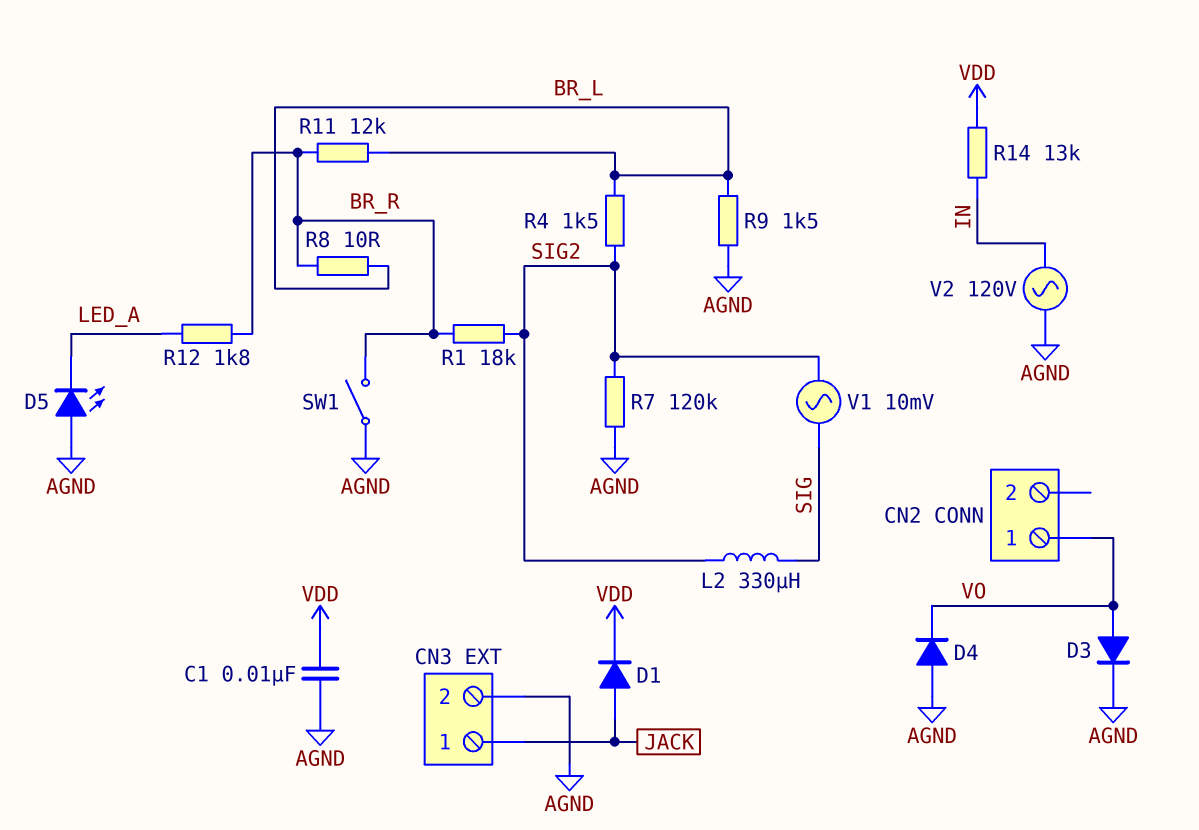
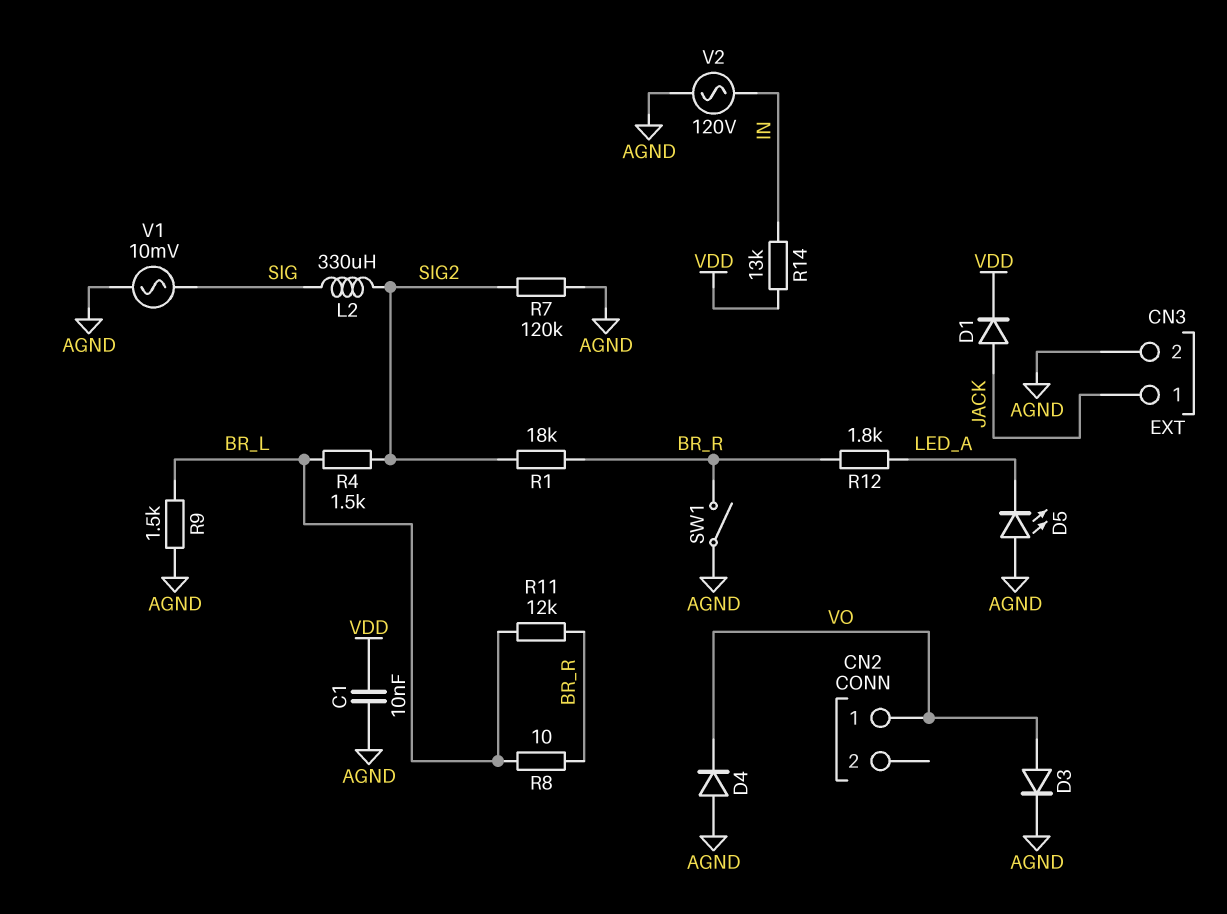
V1: AC 10mV (SIG, SIG2) -> AC 10mV (AGND, SIG)

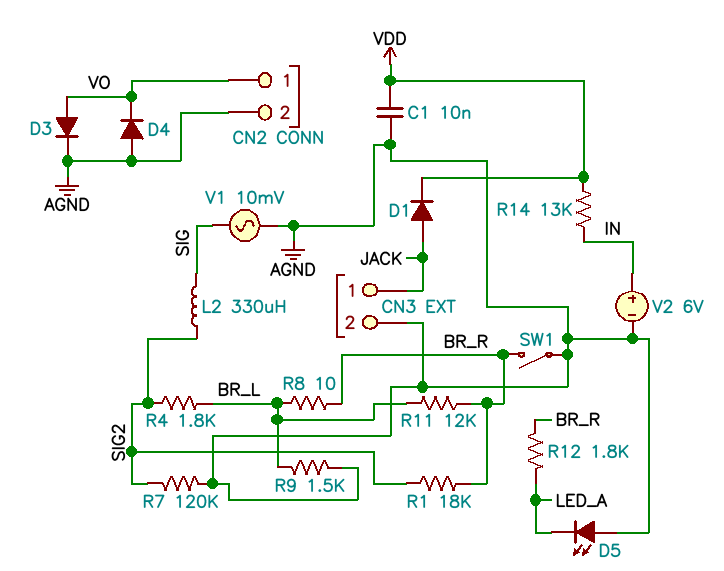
CN2 pin 2: none -> AGND
R4: 1.5k (BR_L, SIG2) -> 1.8k (BR_L, SIG2)
V2: AC 120V (AGND, IN) -> 6V (plus IN, minus AGND)

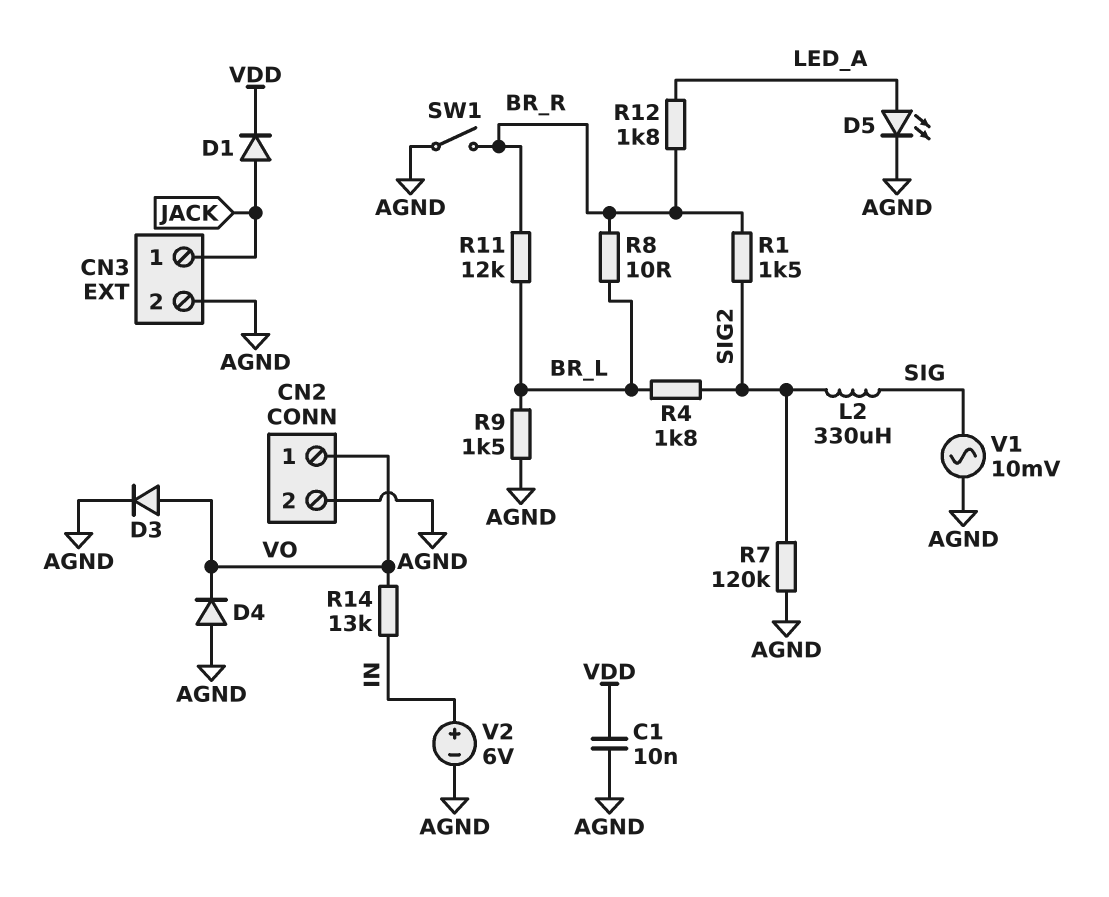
D5: LED (A AGND, K LED_A) -> LED (A LED_A, K AGND)
R1: 18k (BR_R, SIG2) -> 1.5k (BR_R, SIG2)
R14: 13k (IN, VDD) -> 13k (IN, VO)

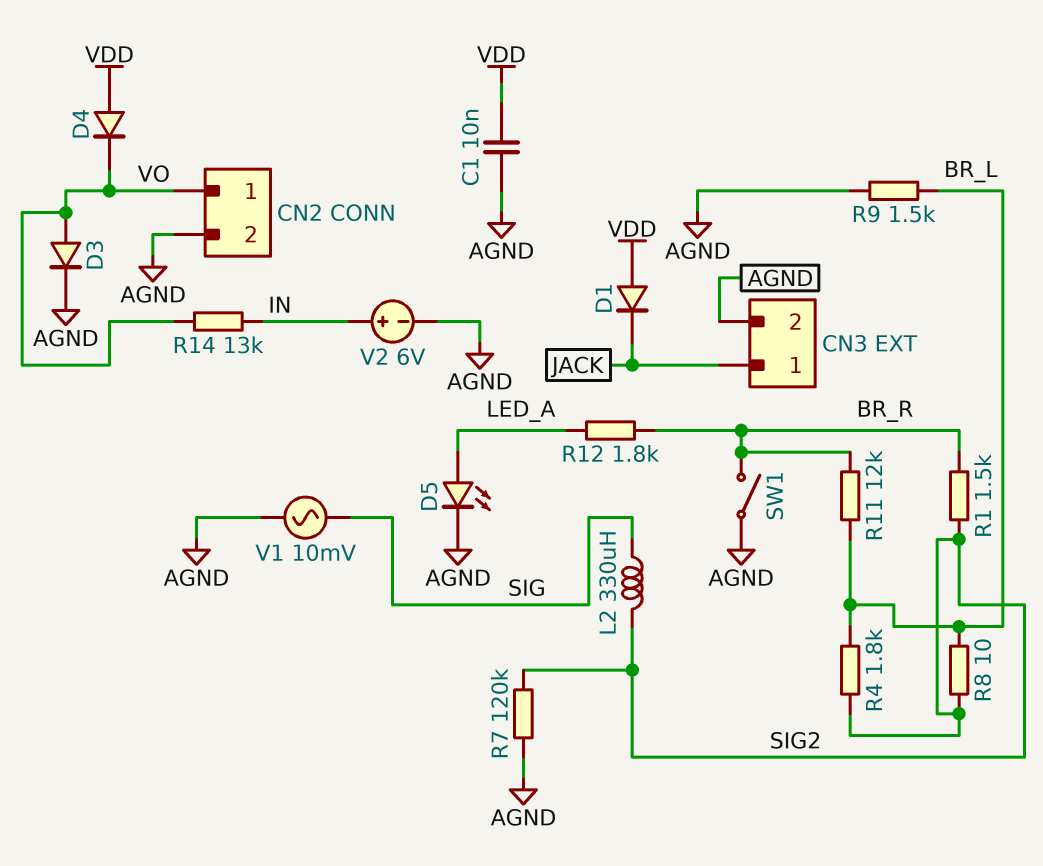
D1: diode (A JACK, K VDD) -> diode (A VDD, K JACK)
D4: diode (A AGND, K VO) -> diode (A VDD, K VO)
R8: 10 (BR_L, BR_R) -> 10 (BR_L, SIG2)

